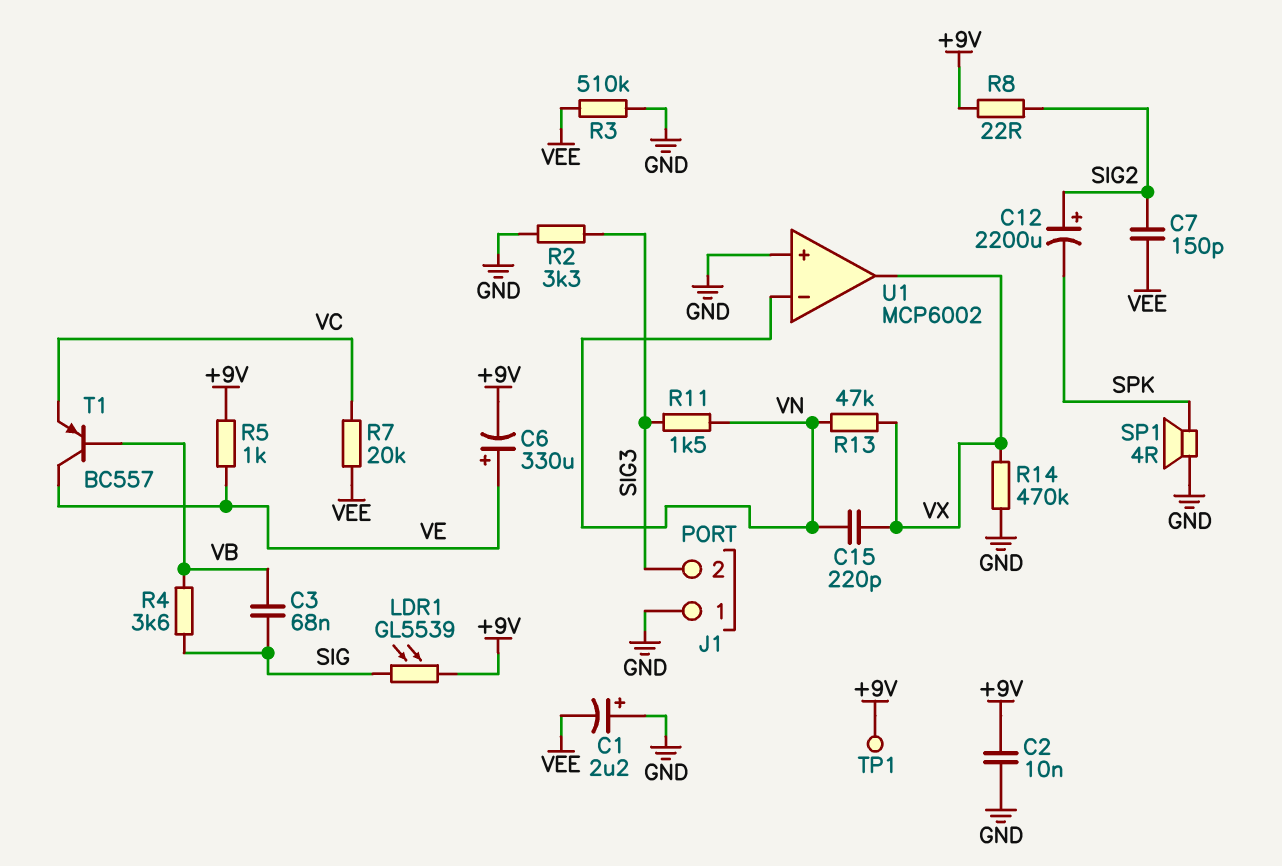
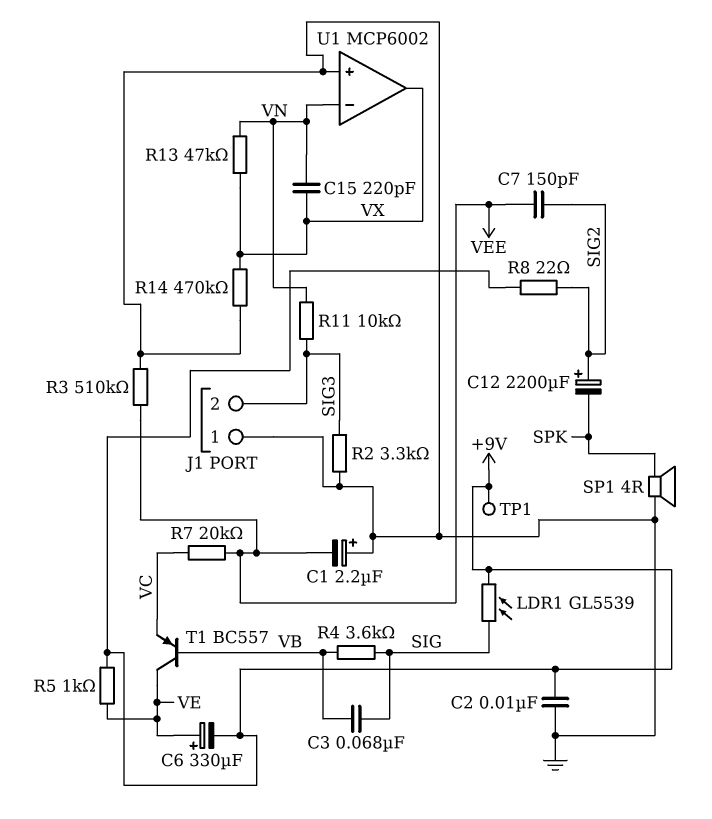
R11: 1.5k (SIG3, VN) -> 10k (SIG3, VN)

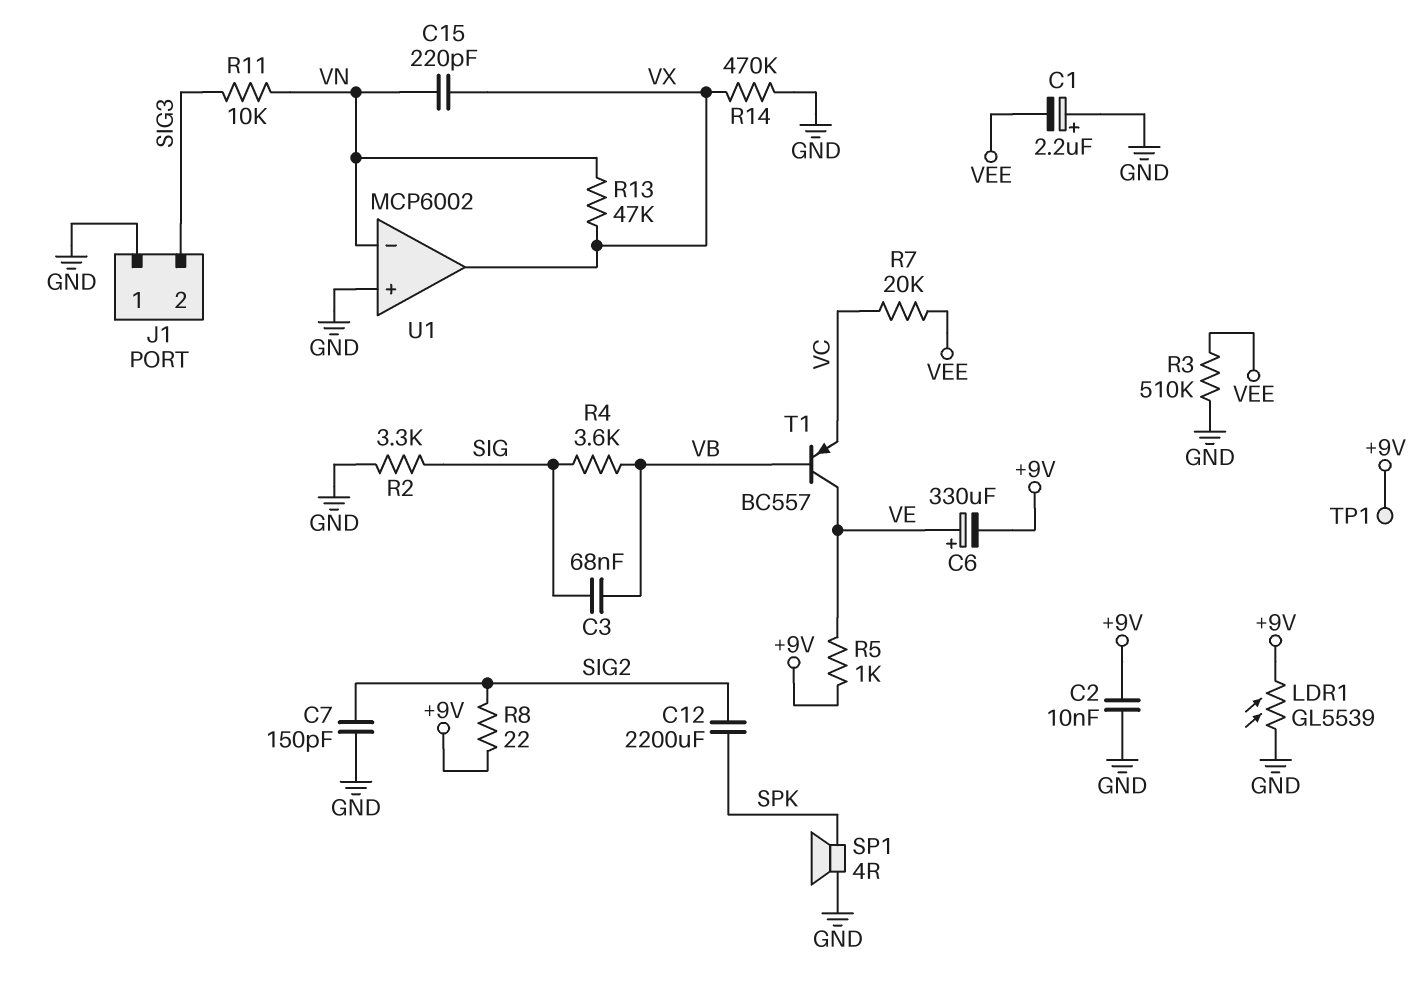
C7: 150pF (SIG2, VEE) -> 150pF (GND, SIG2)
C12: 2200uF (plus SIG2, minus SPK) -> 2200uF (SIG2, SPK)
LDR1: GL5539 (+9V, SIG) -> GL5539 (+9V, GND)
R2: 3.3k (GND, SIG3) -> 3.3k (GND, SIG)

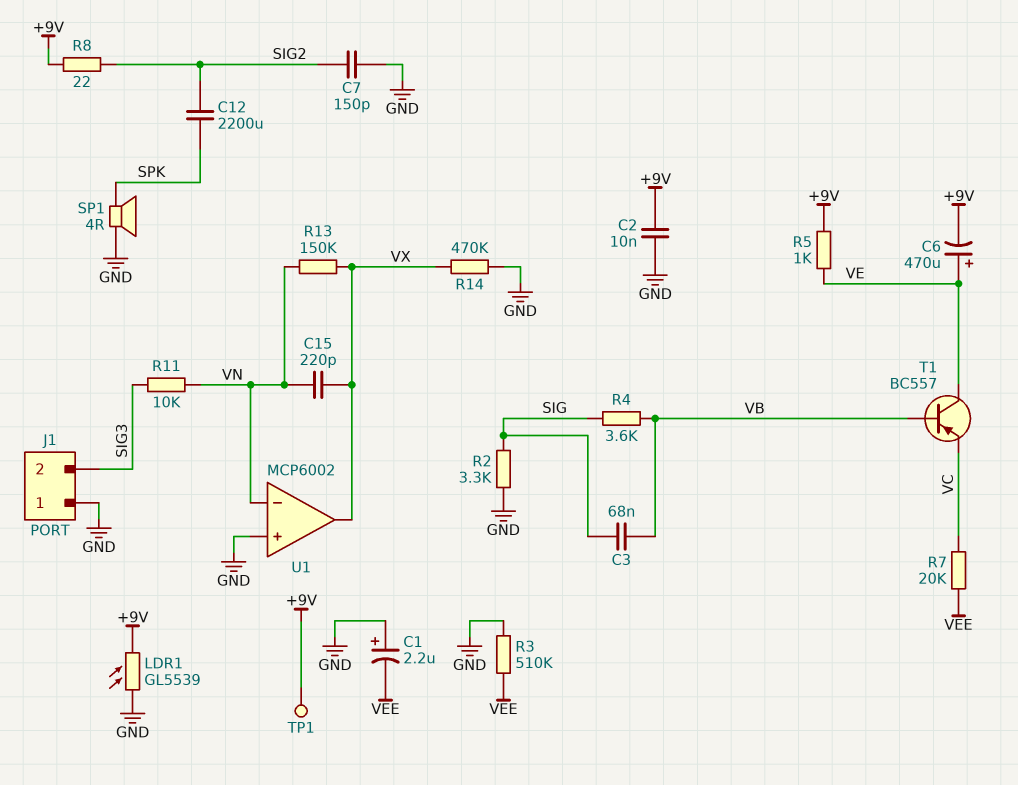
C6: 330uF (plus VE, minus +9V) -> 470uF (plus VE, minus +9V)
R13: 47k (VN, VX) -> 150k (VN, VX)

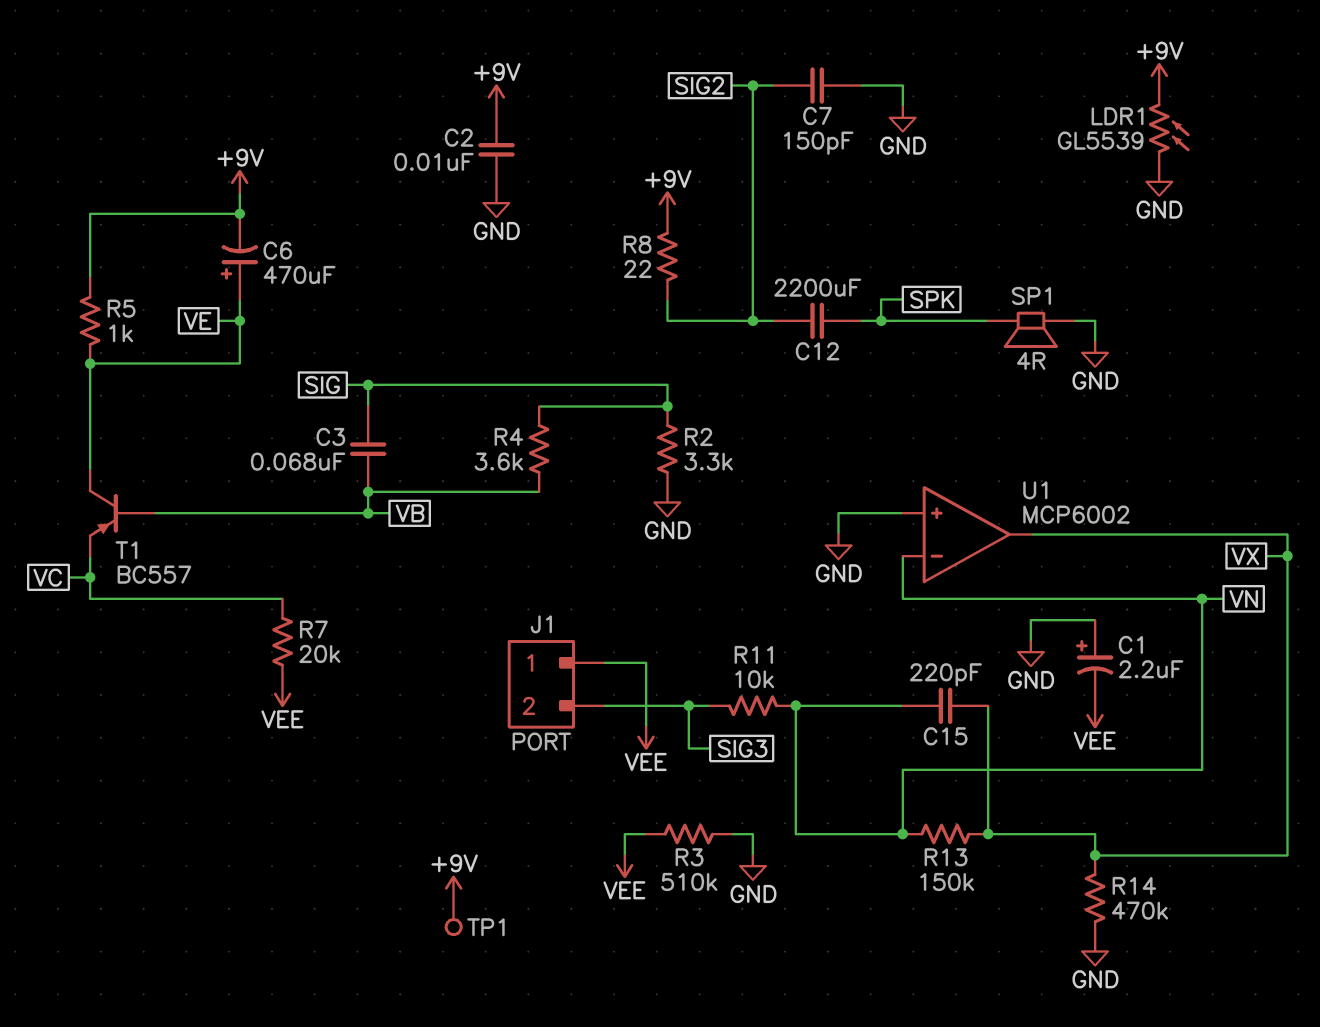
J1 pin 1: GND -> VEE

